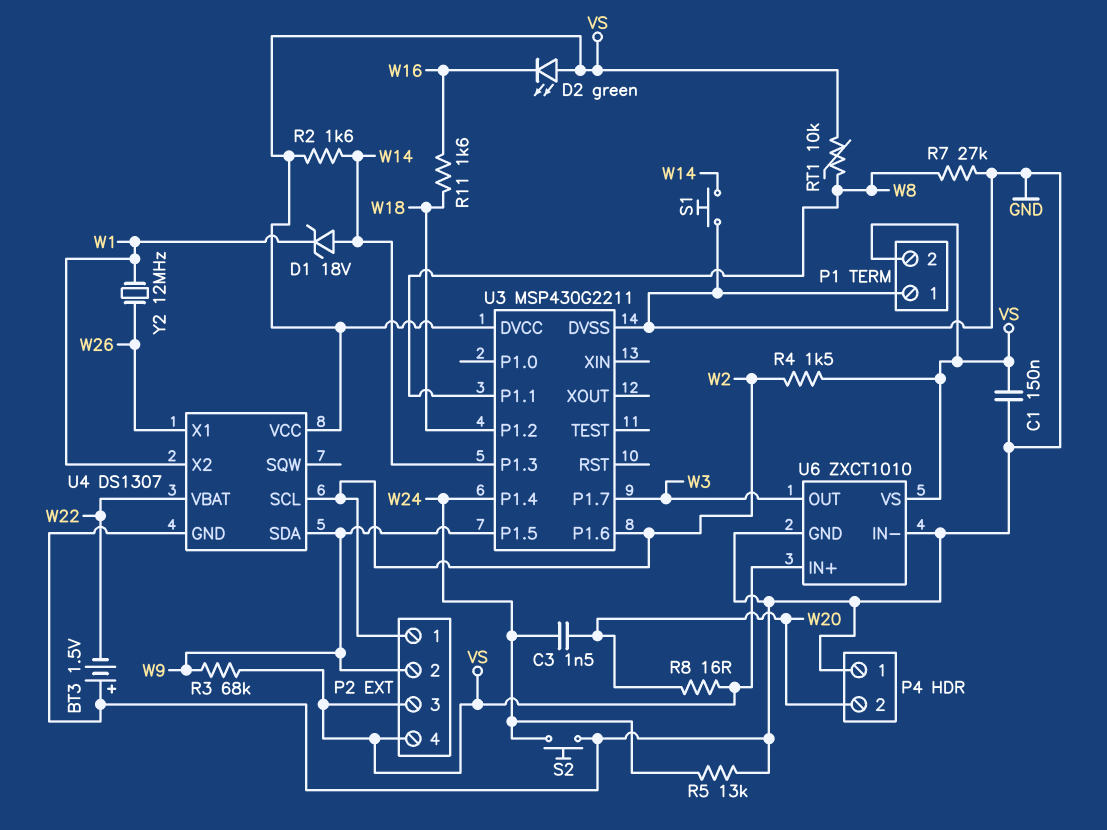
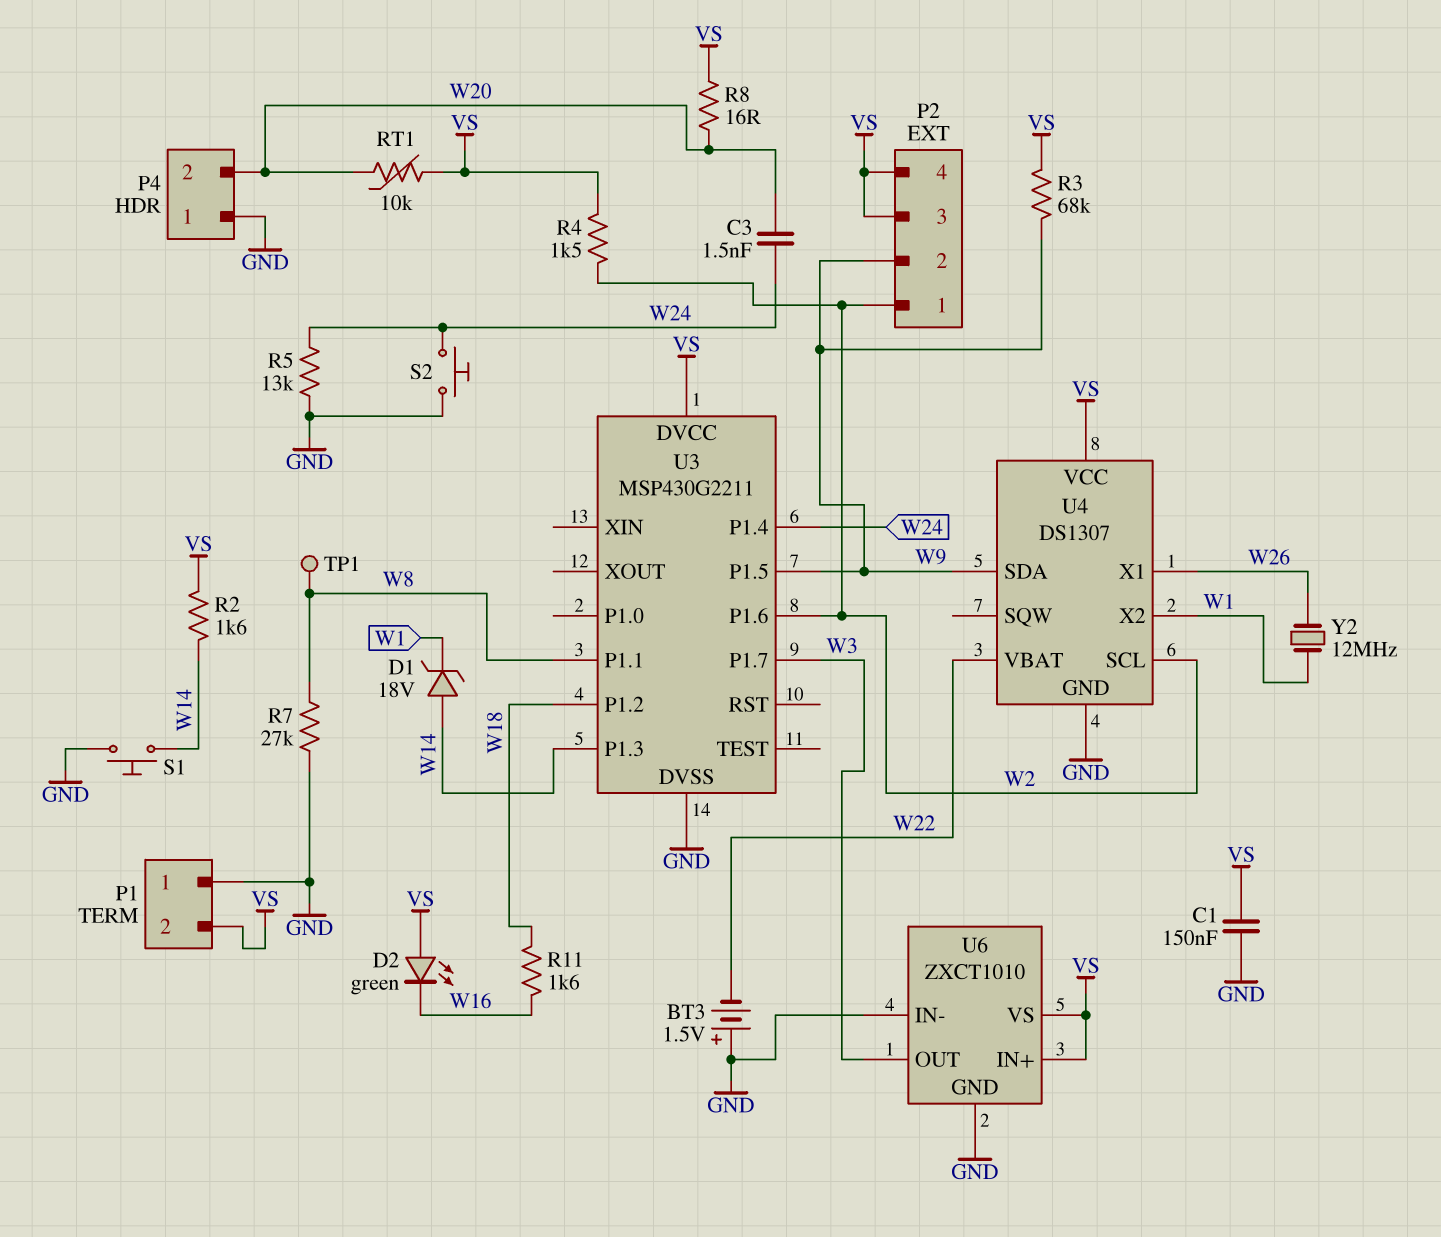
RT1: 10k (VS, W8) -> 10k (VS, W20)
TP1: none -> test point (W8)

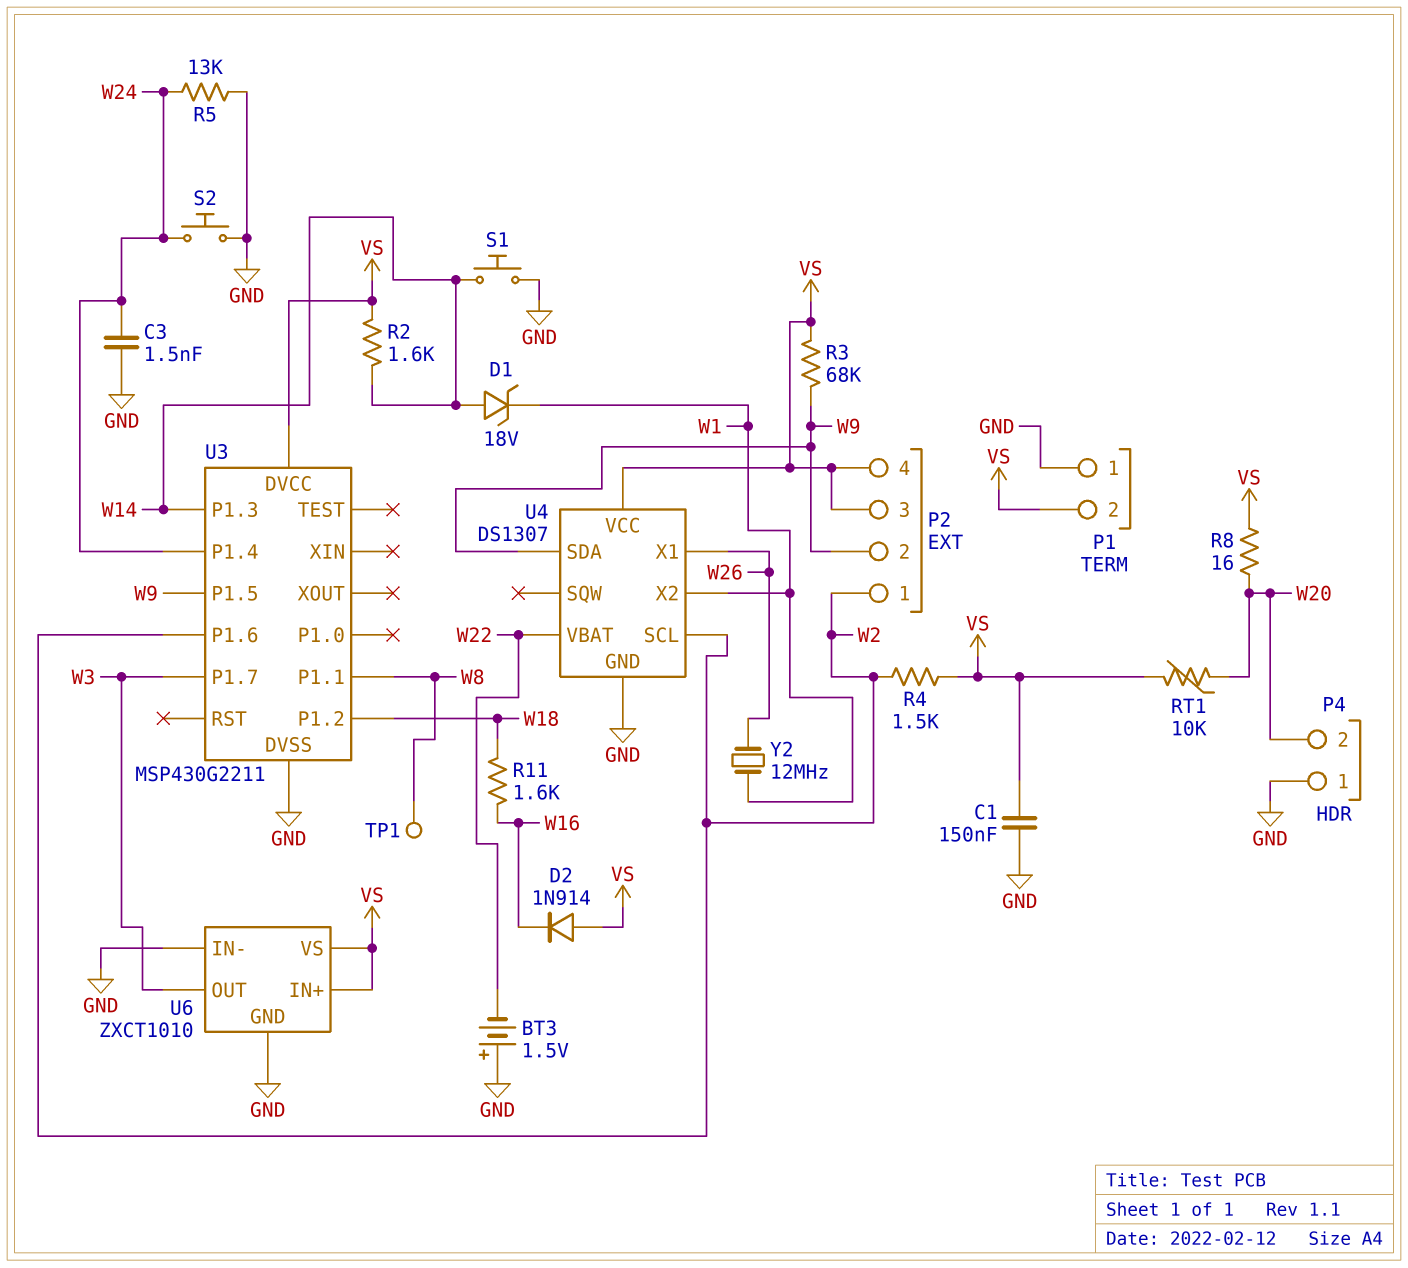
C3: 1.5nF (W20, W24) -> 1.5nF (GND, W24)
D2: LED green (A VS, K W16) -> diode 1N914 (A VS, K W16)
R7: 27k (GND, W8) -> none

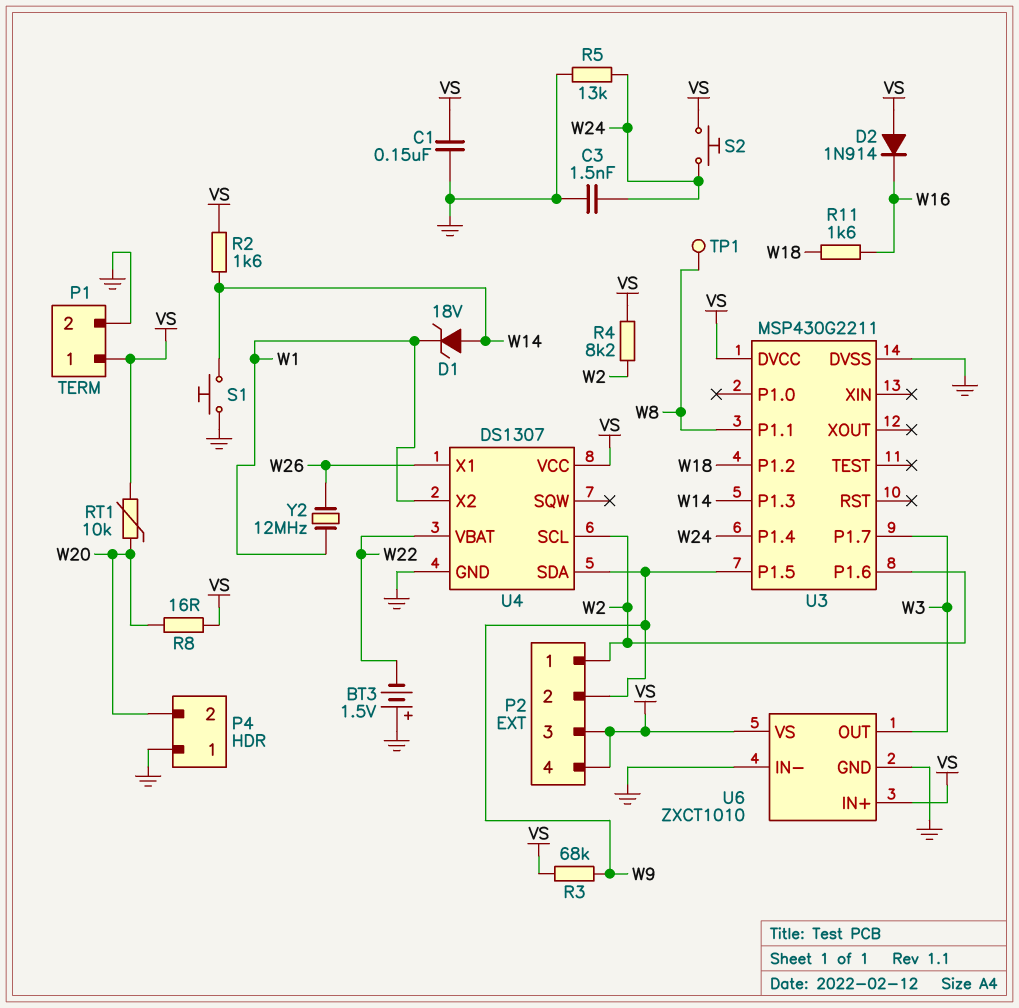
P1 pin 1: GND -> VS
P1 pin 2: VS -> GND
R4: 1.5k (VS, W2) -> 8.2k (VS, W2)
S2: button (GND, W24) -> button (VS, W24)

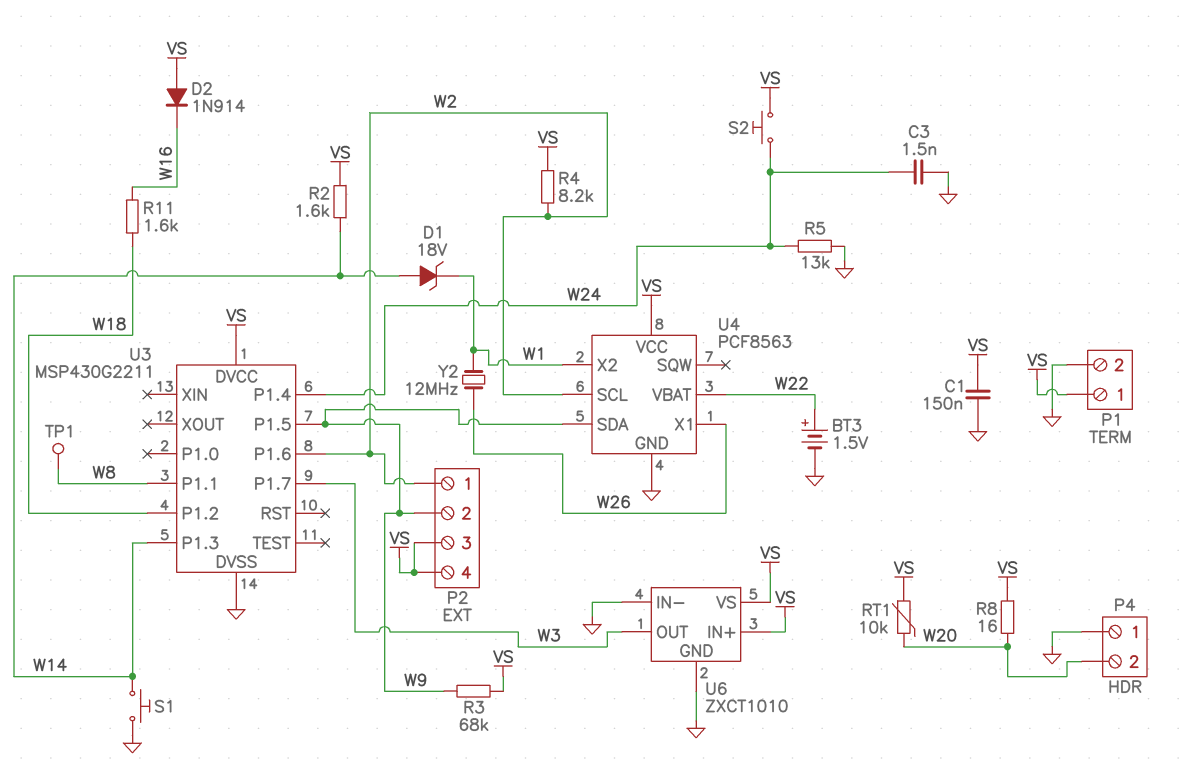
BT3: 1.5V (plus GND, minus W22) -> 1.5V (plus W22, minus GND)
U4: DS1307 -> PCF8563

